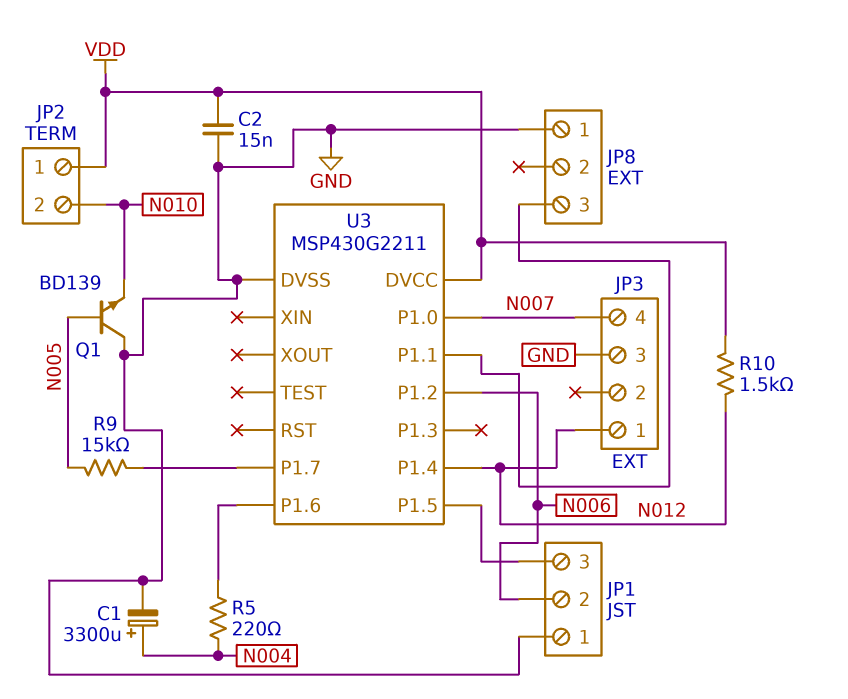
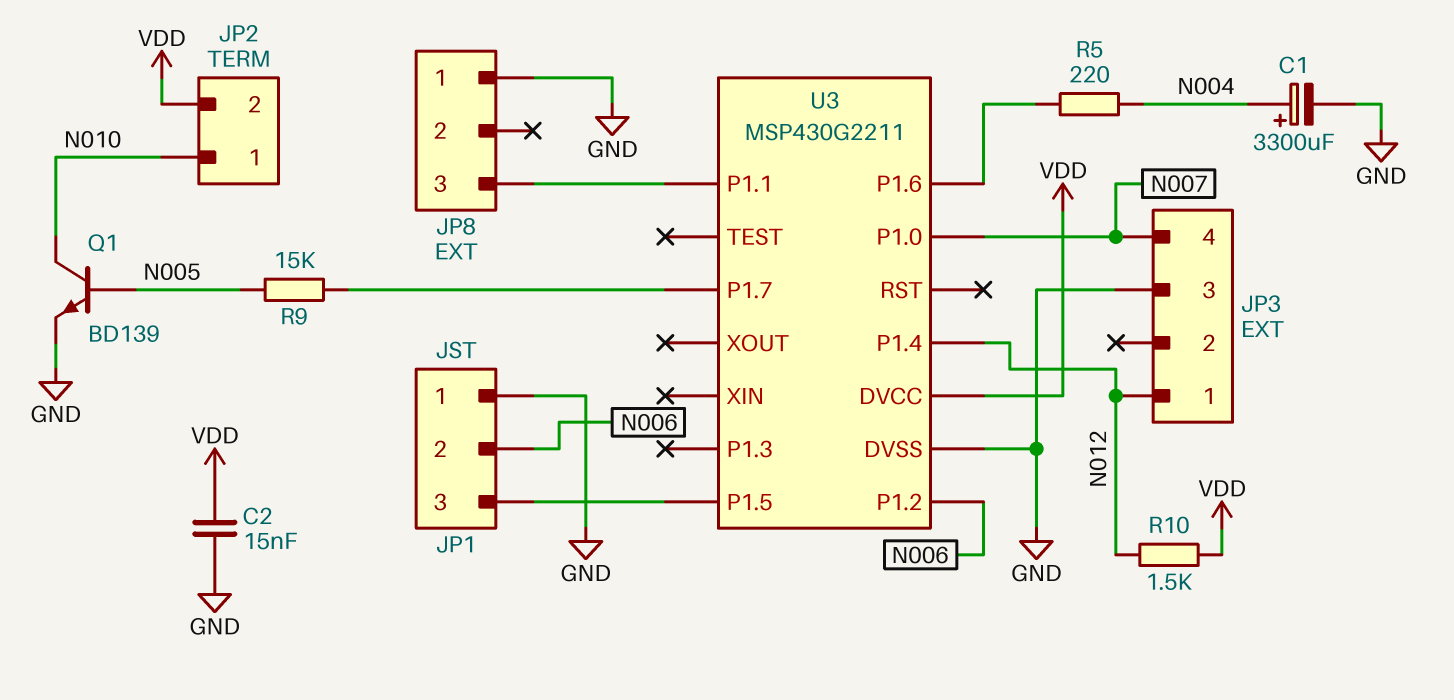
JP2 pin 1: VDD -> N010
JP2 pin 2: N010 -> VDD
Q1: NPN BD139 (B N005, C GND, E N010) -> NPN BD139 (B N005, C N010, E GND)

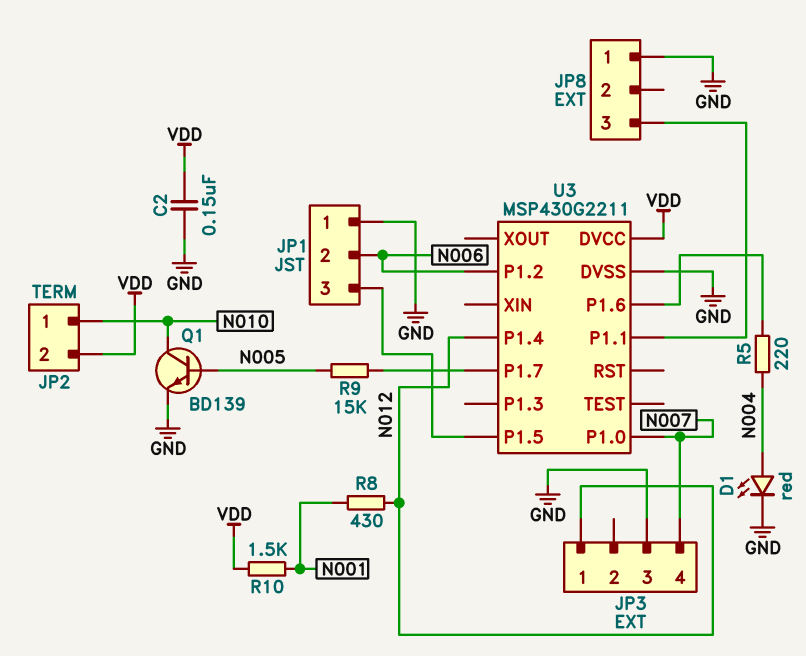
C1: 3300uF (plus N004, minus GND) -> none
C2: 15nF (GND, VDD) -> 150nF (GND, VDD)
D1: none -> LED red (A N004, K GND)
R8: none -> 430 (N001, N012)
R10: 1.5k (N012, VDD) -> 1.5k (N001, VDD)

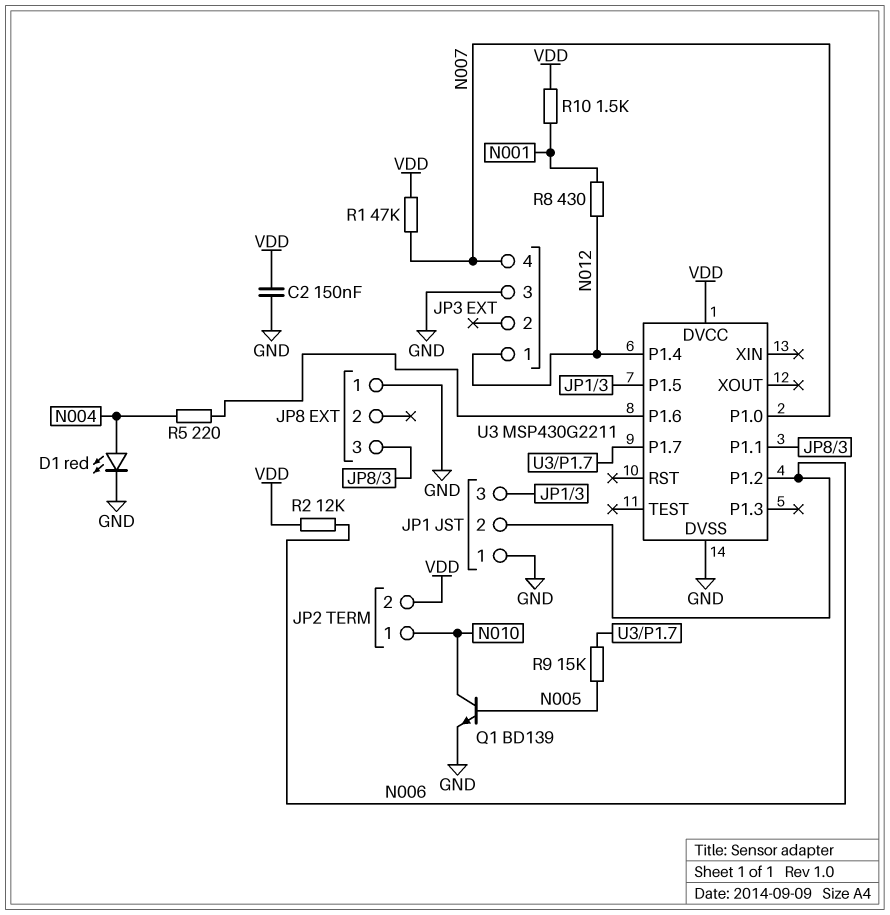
R1: none -> 47k (N007, VDD)
R2: none -> 12k (N006, VDD)

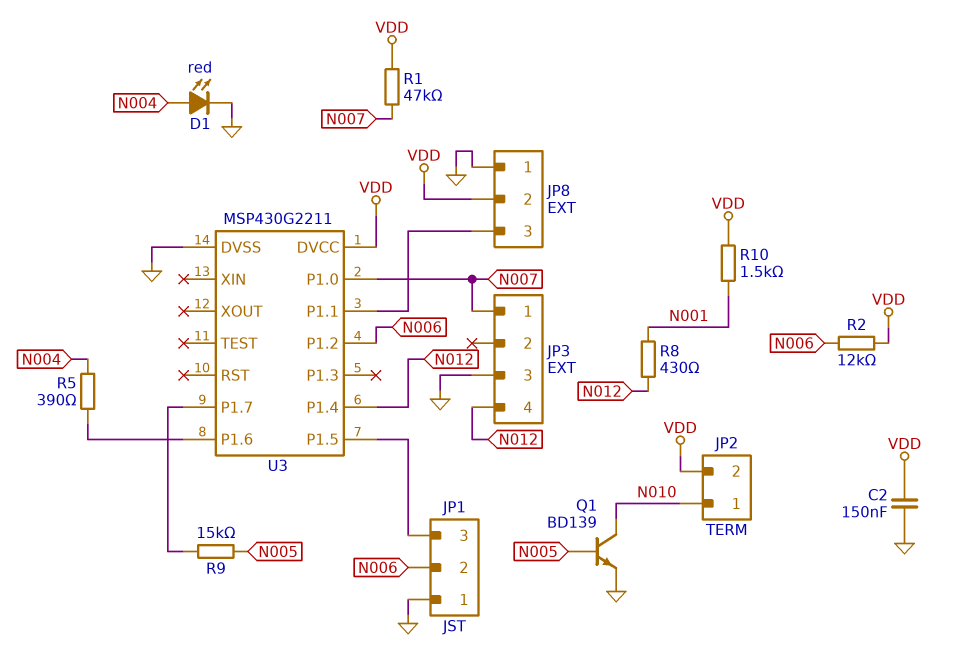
JP3 pin 1: N012 -> N007
JP3 pin 4: N007 -> N012
JP8 pin 2: none -> VDD
R5: 220 (N004, U3/P1.6) -> 390 (N004, U3/P1.6)

